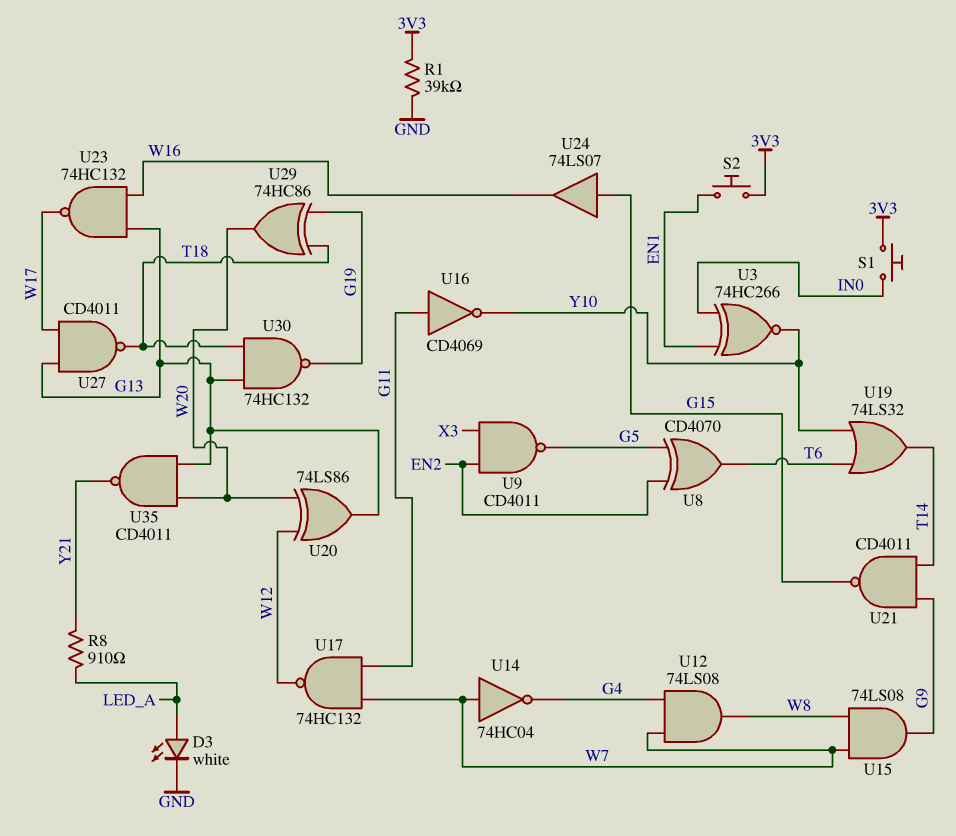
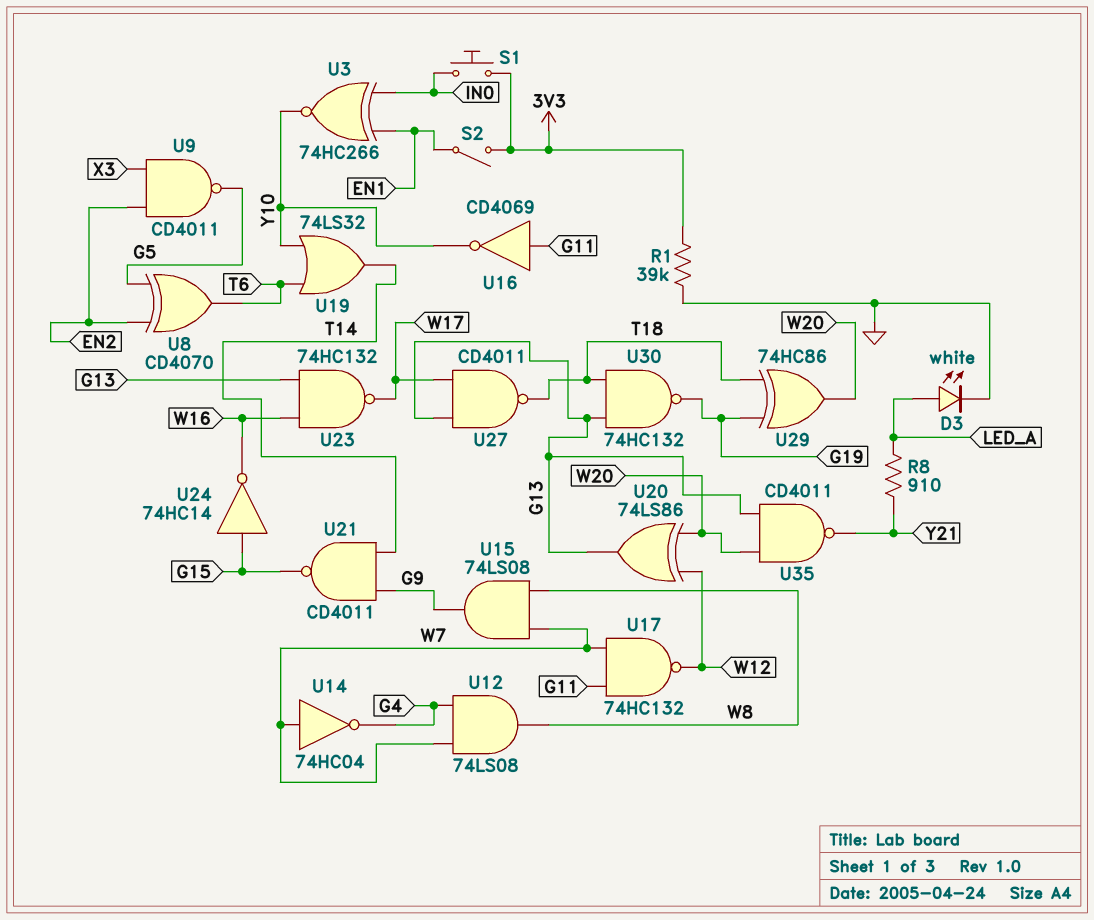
S2: button (3V3, EN1) -> switch (3V3, EN1)
U24: buffer 74LS07 (in G15, out W16) -> NOT 74HC14 (in G15, out W16)

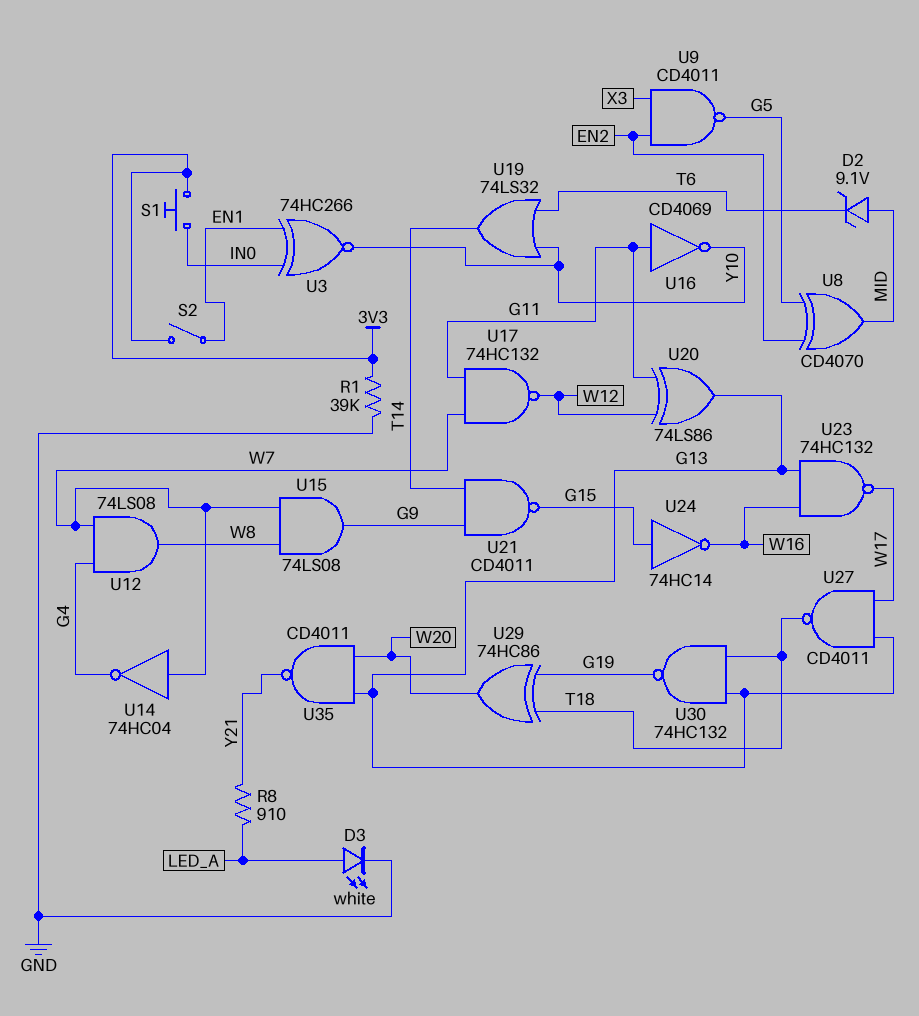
D2: none -> zener 9.1V (A MID, K T6)
U8: XOR CD4070 (in EN2, in G5, out T6) -> XOR CD4070 (in EN2, in G5, out MID)
U20: XOR 74LS86 (in W12, in W20, out G13) -> XOR 74LS86 (in G11, in W12, out G13)

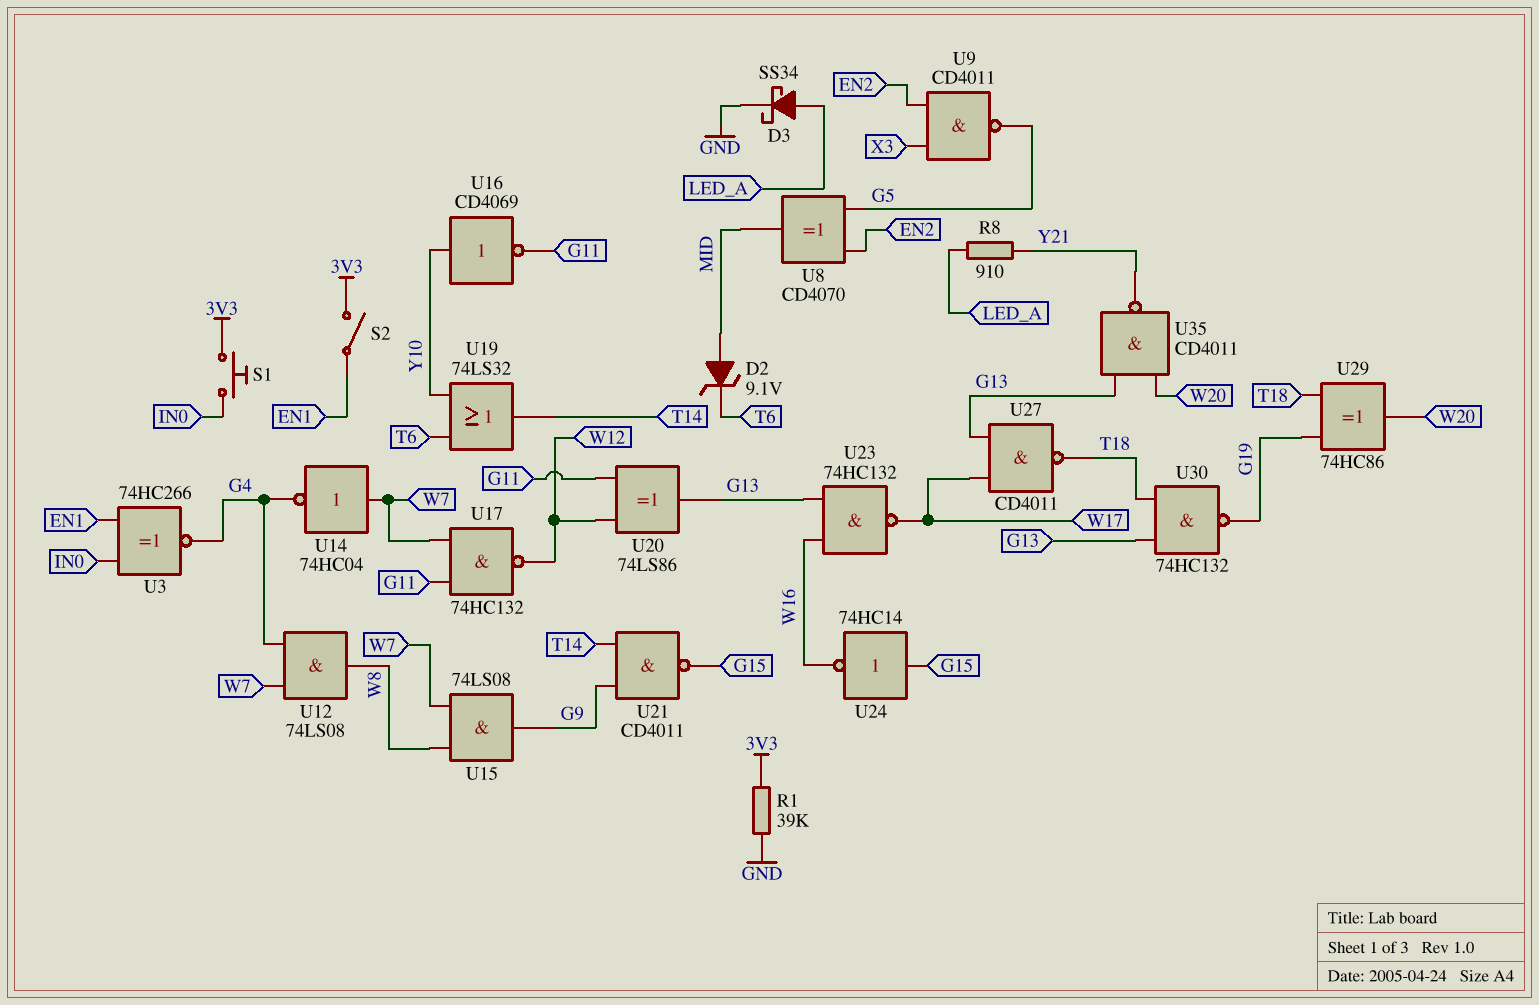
D3: LED white (A LED_A, K GND) -> schottky SS34 (A LED_A, K GND)
U3: XNOR 74HC266 (in EN1, in IN0, out Y10) -> XNOR 74HC266 (in EN1, in IN0, out G4)
U16: NOT CD4069 (in G11, out Y10) -> NOT CD4069 (in Y10, out G11)

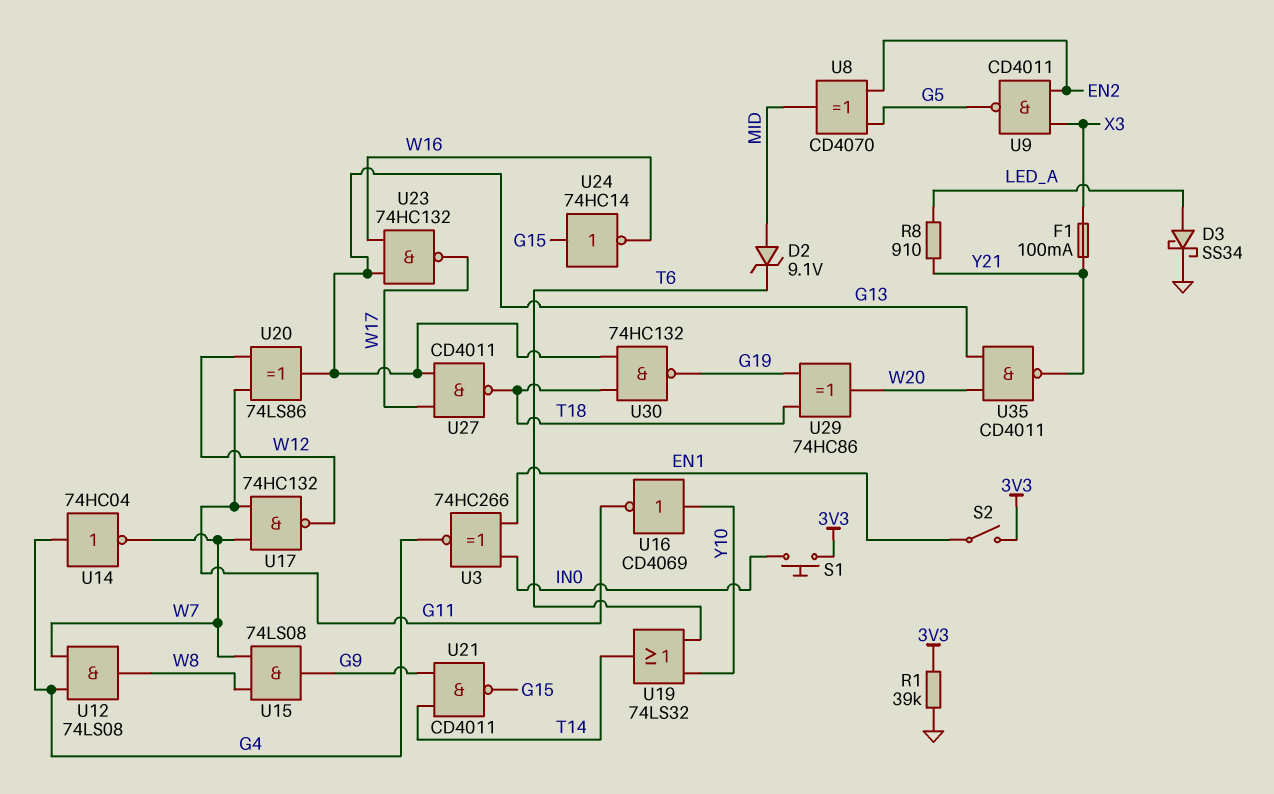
F1: none -> 100mA (X3, Y21)
U14: NOT 74HC04 (in W7, out G4) -> NOT 74HC04 (in G4, out W7)

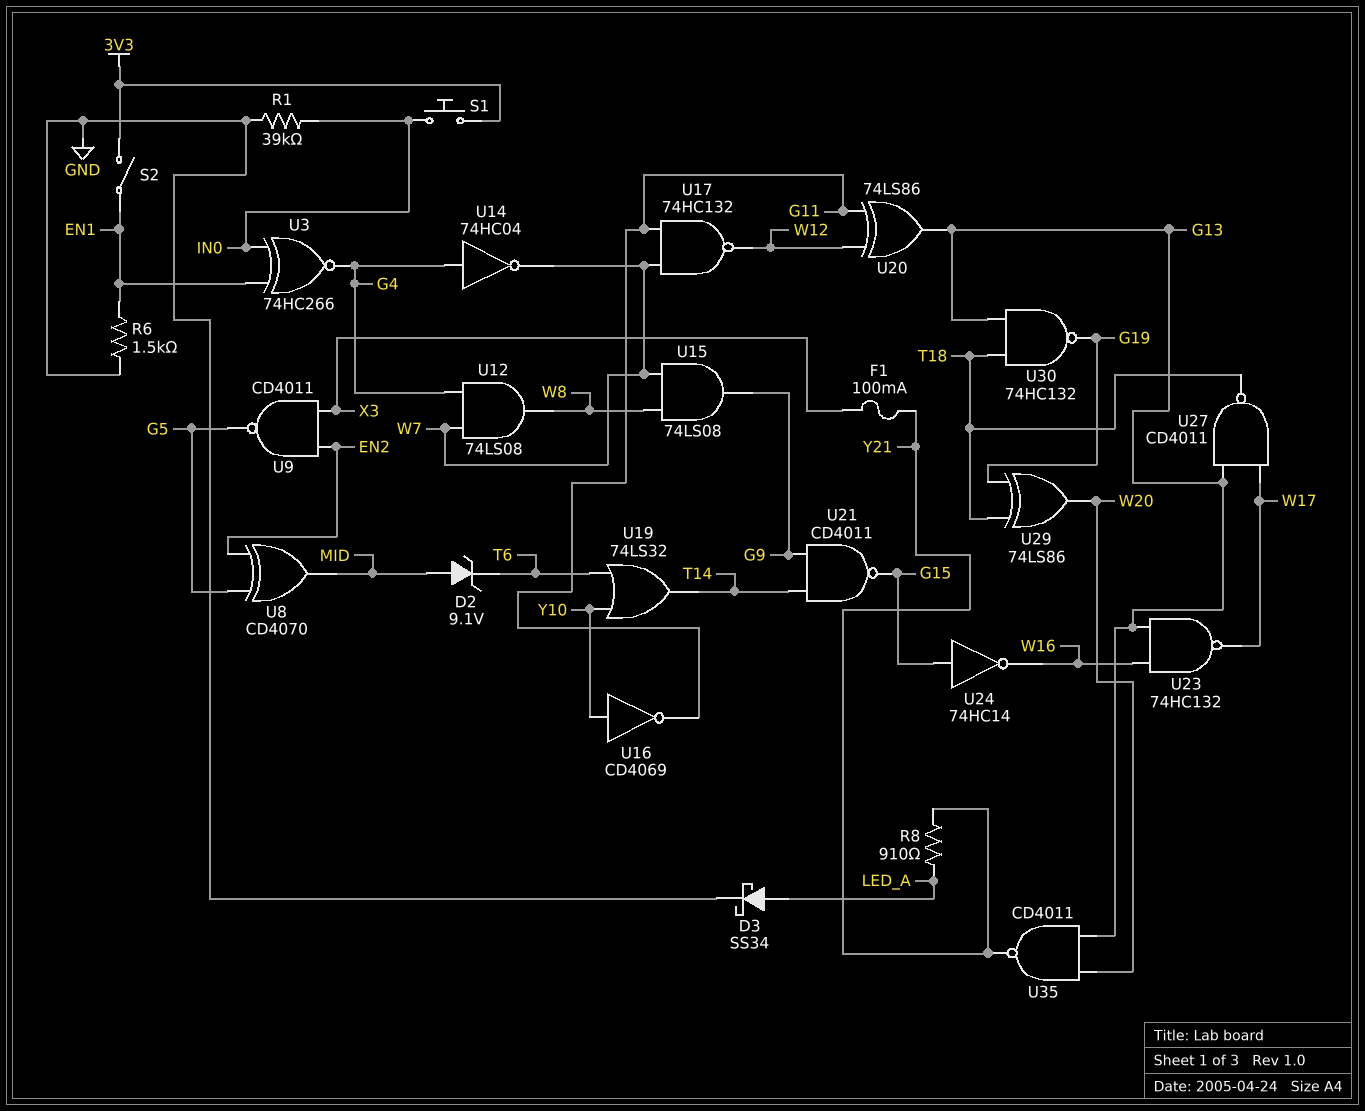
R1: 39k (3V3, GND) -> 39k (GND, IN0)
R6: none -> 1.5k (EN1, GND)
U29: XOR 74HC86 (in G19, in T18, out W20) -> XOR 74LS86 (in G19, in T18, out W20)

